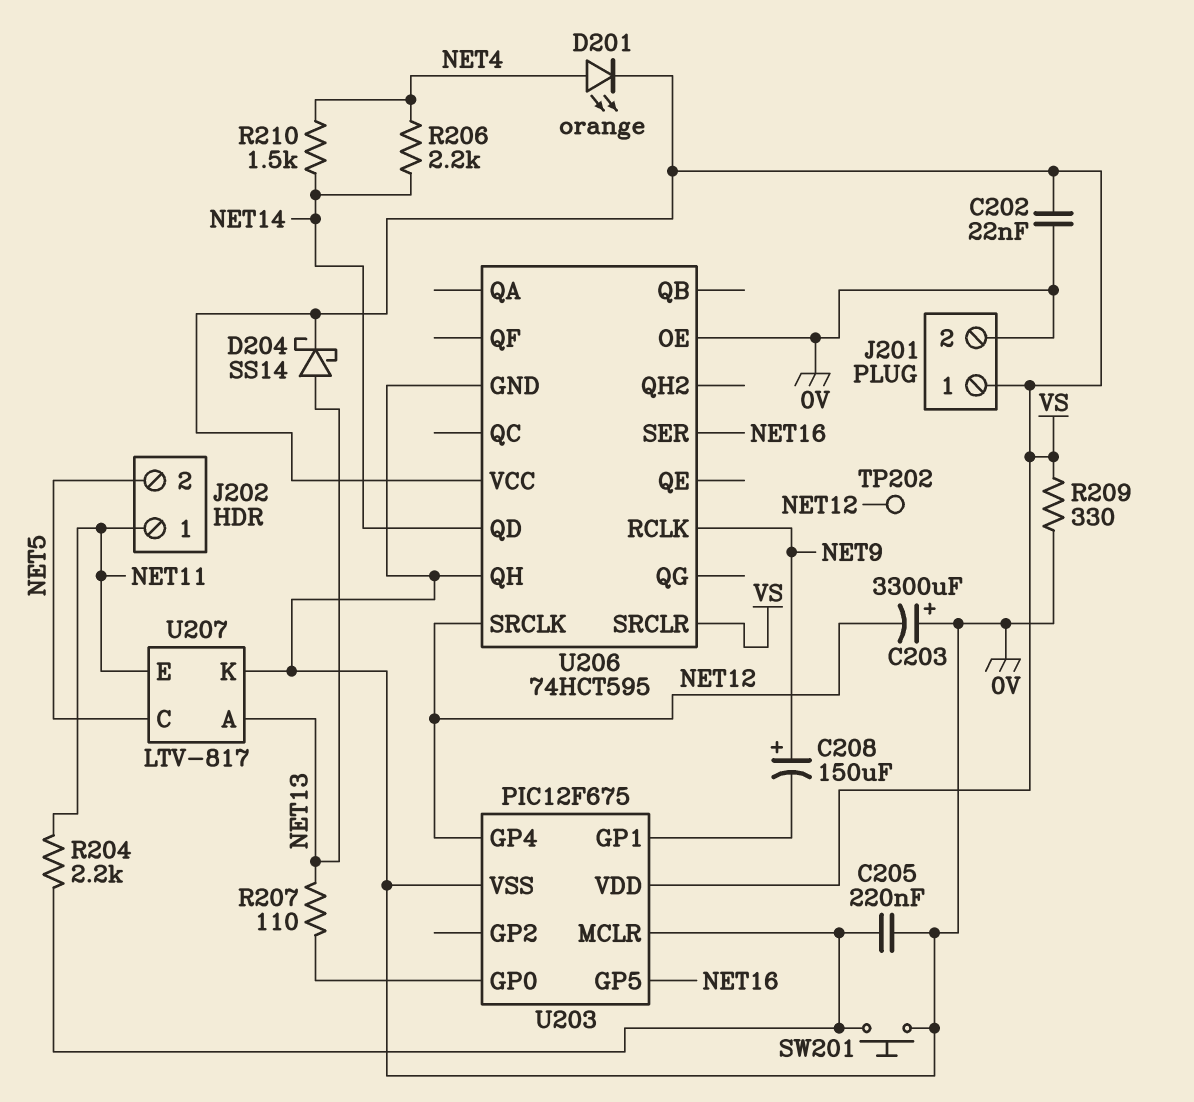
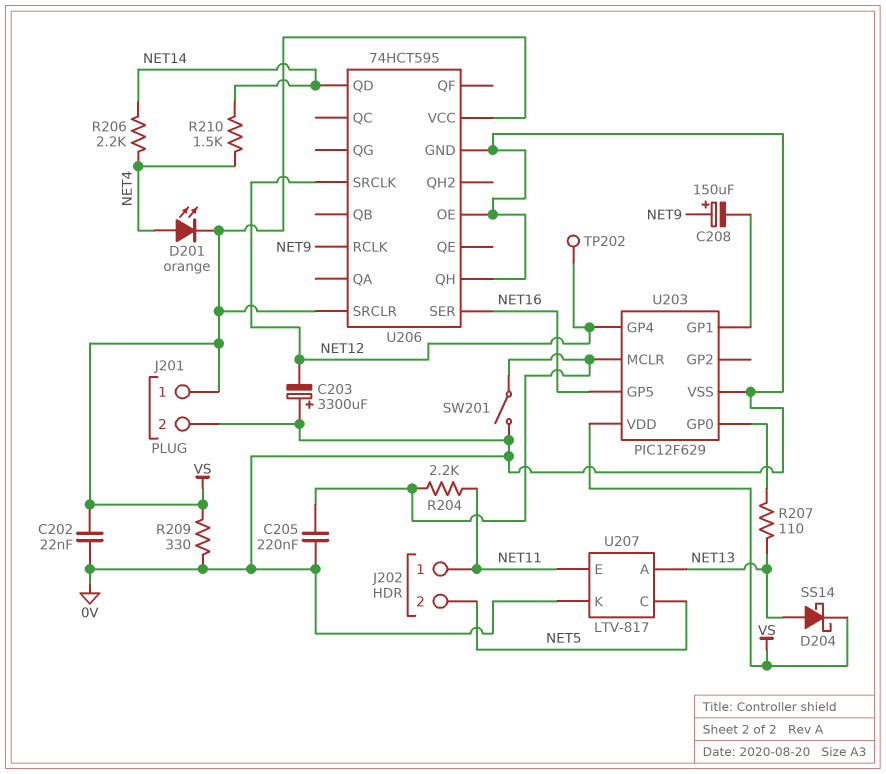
SW201: button (0V, U203/MCLR) -> switch (0V, U203/MCLR)
U203: PIC12F675 -> PIC12F629

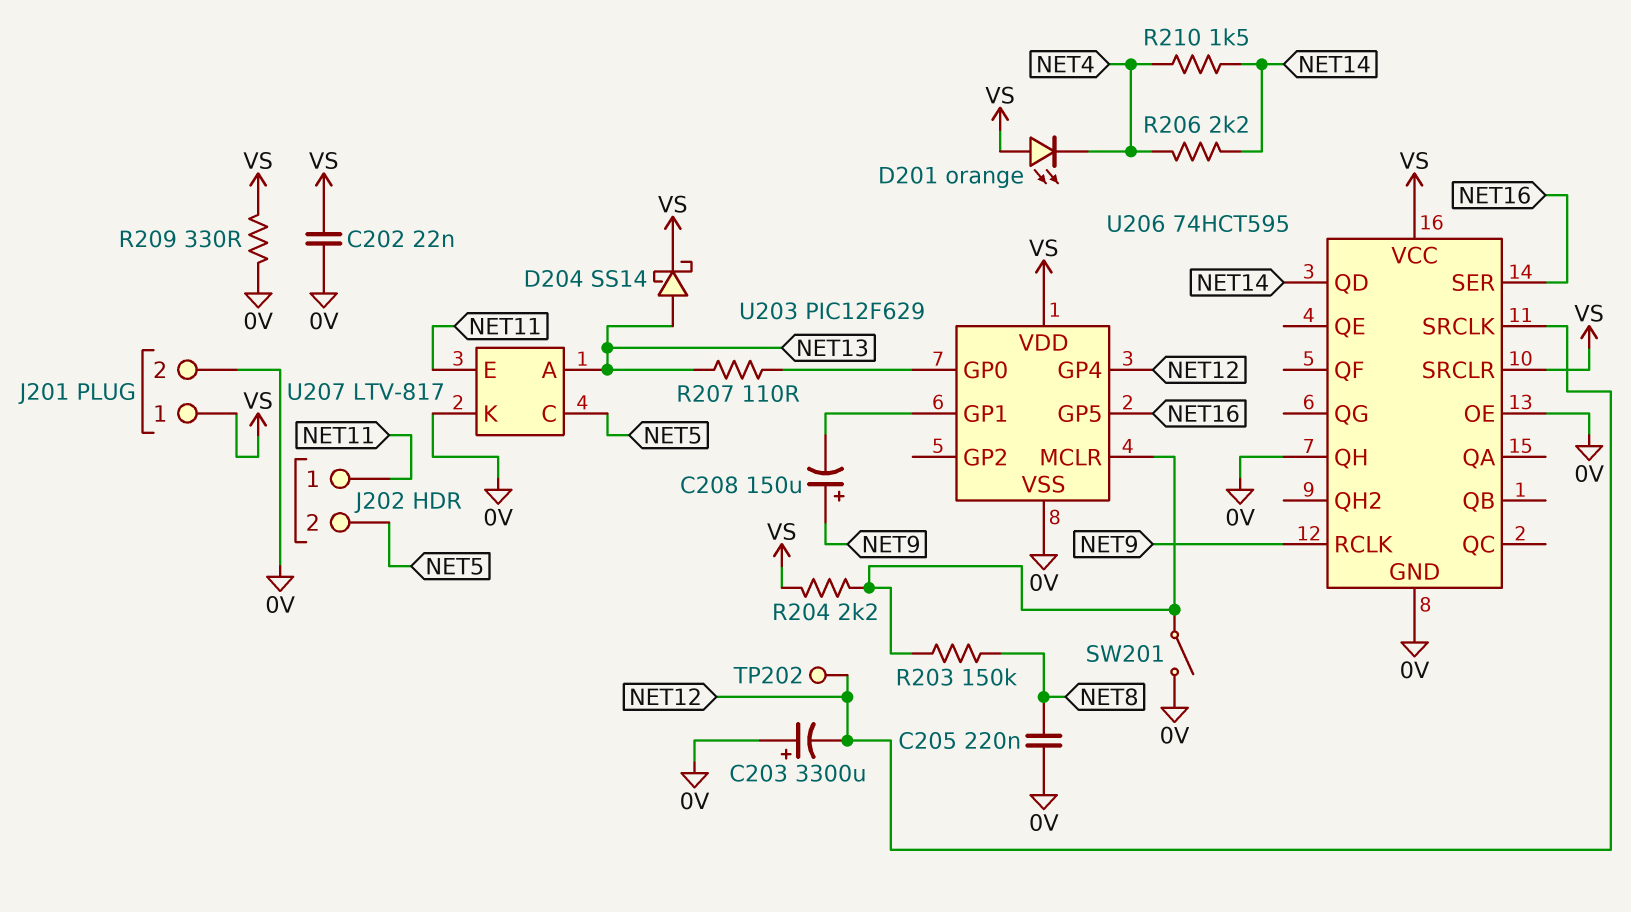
C205: 220nF (0V, U203/MCLR) -> 220nF (0V, NET8)
D201: LED orange (A NET4, K VS) -> LED orange (A VS, K NET4)
R203: none -> 150k (NET8, U203/MCLR)
R204: 2.2k (NET11, U203/MCLR) -> 2.2k (U203/MCLR, VS)

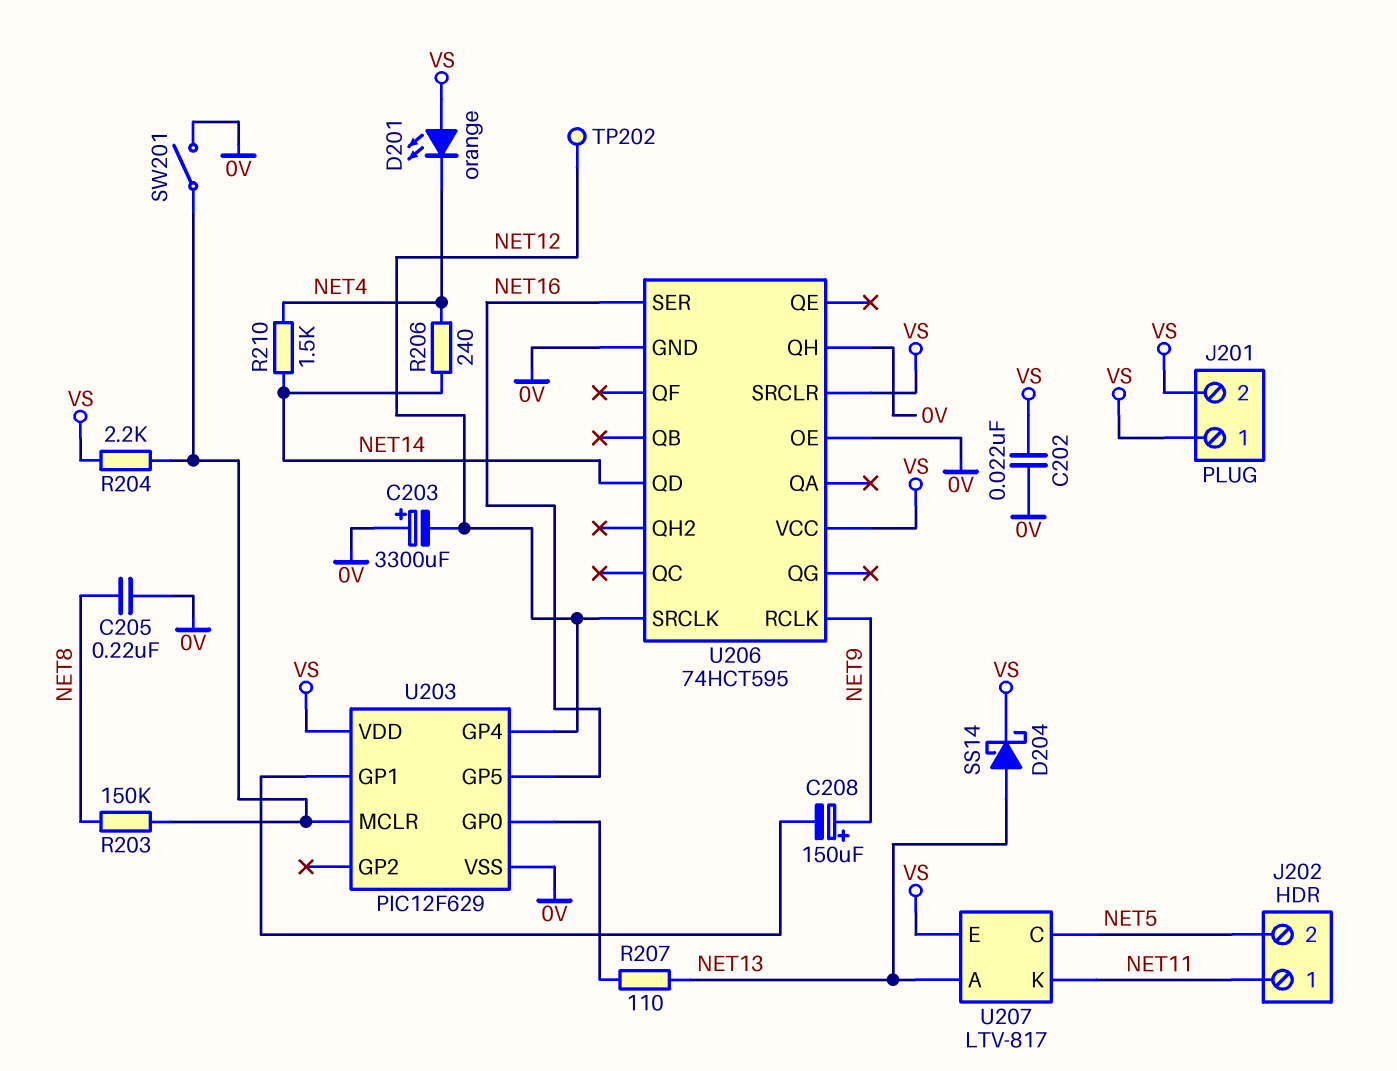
J201 pin 2: 0V -> VS
R206: 2.2k (NET4, NET14) -> 240 (NET4, NET14)
R209: 330 (0V, VS) -> none
U207 pin E: NET11 -> VS
U207 pin K: 0V -> NET11

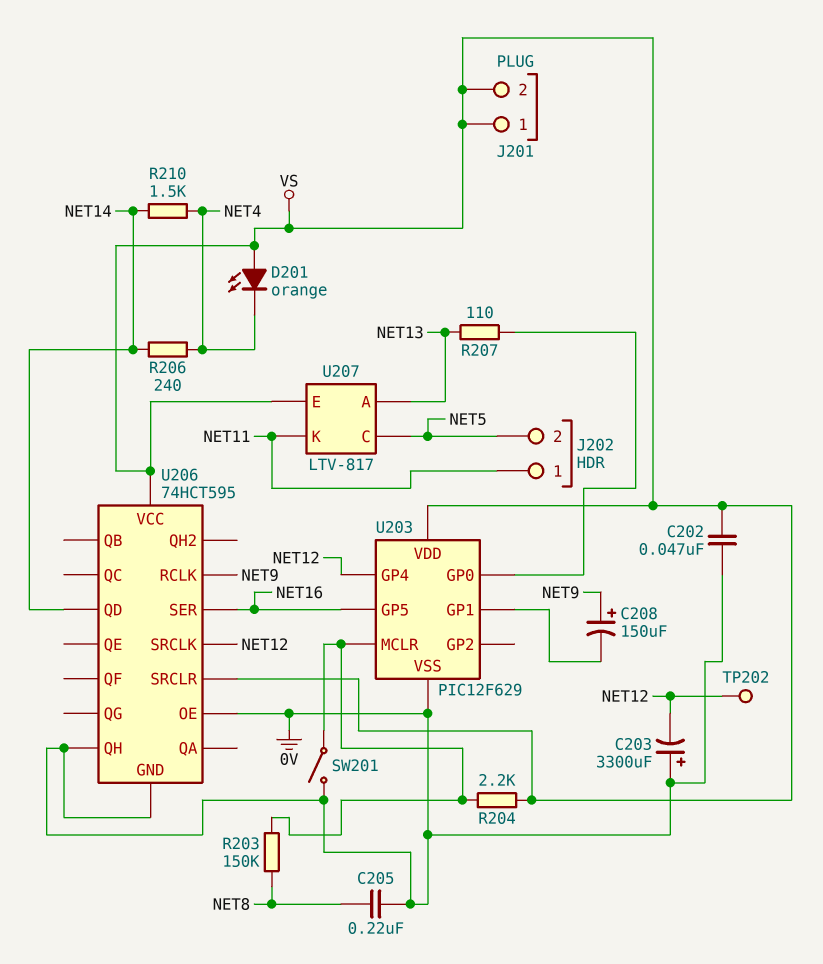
C202: 22nF (0V, VS) -> 47nF (0V, VS)
D204: schottky SS14 (A NET13, K VS) -> none

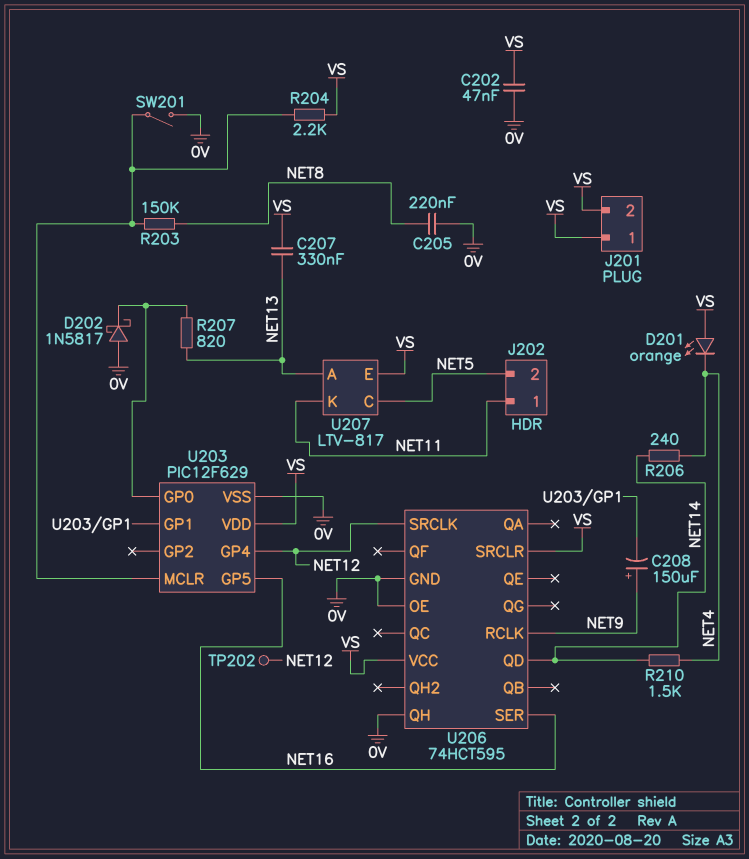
C203: 3300uF (plus 0V, minus NET12) -> none
C207: none -> 330nF (NET13, VS)
D202: none -> schottky 1N5817 (A 0V, K U203/GP0)
R207: 110 (NET13, U203/GP0) -> 820 (NET13, U203/GP0)

